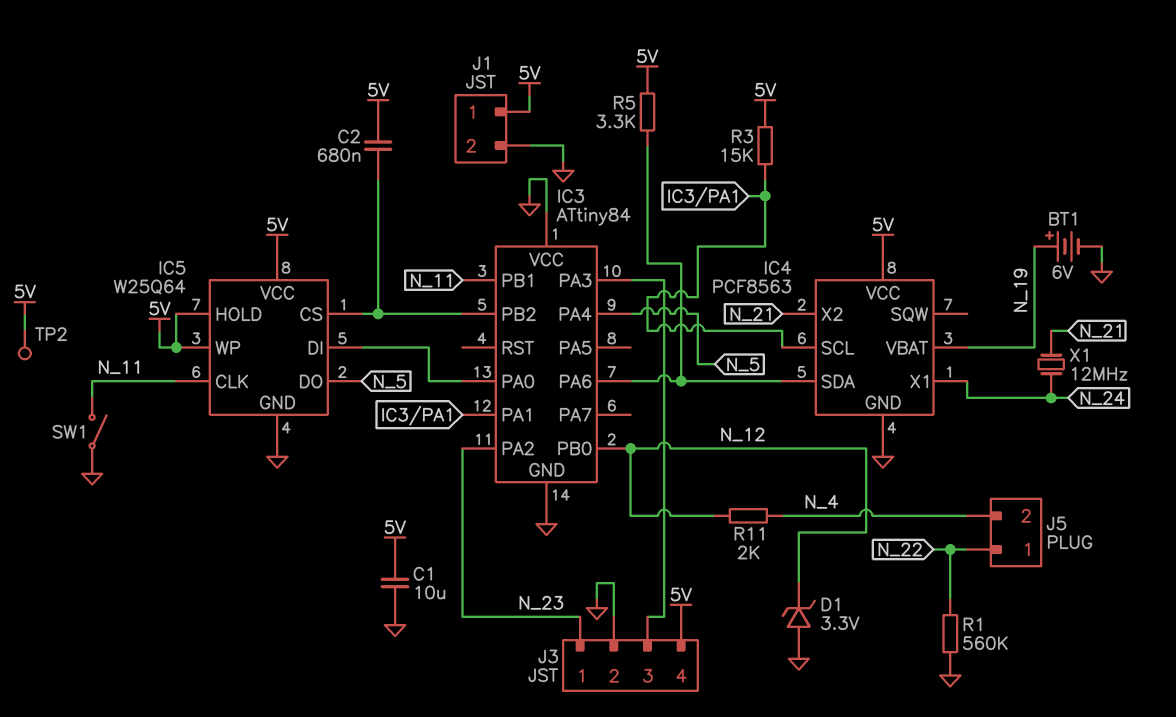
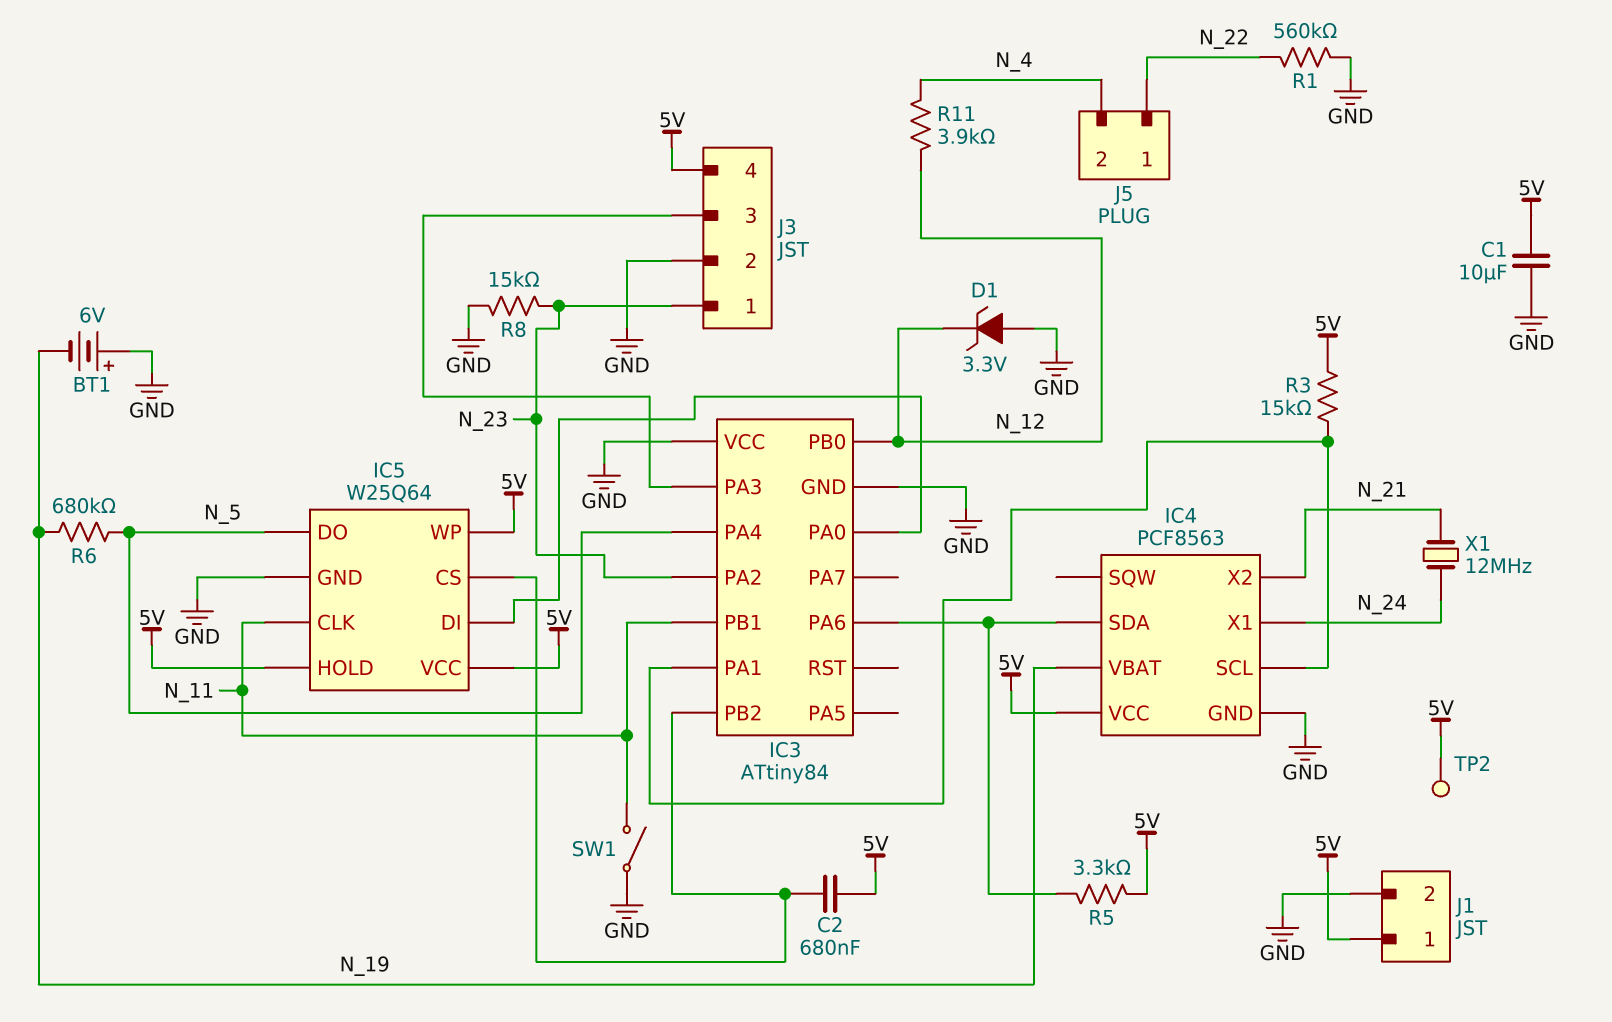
BT1: 6V (plus N_19, minus GND) -> 6V (plus GND, minus N_19)
R6: none -> 680k (N_5, N_19)
R8: none -> 15k (GND, N_23)
R11: 2k (N_4, N_12) -> 3.9k (N_4, N_12)

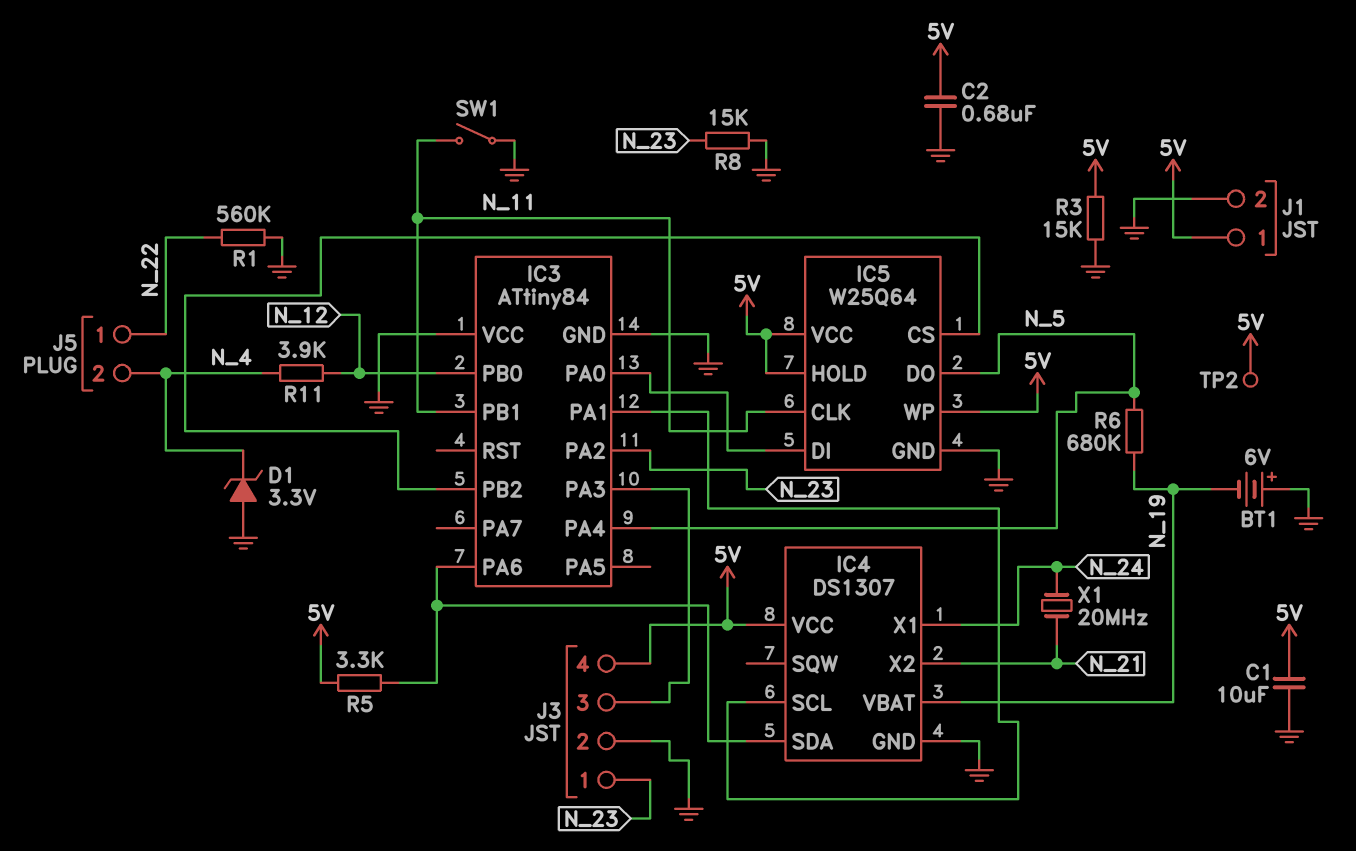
C2: 680nF (5V, IC3/PB2) -> 680nF (5V, GND)
D1: zener 3.3V (A GND, K N_12) -> zener 3.3V (A GND, K N_4)
IC4: PCF8563 -> DS1307
R3: 15k (5V, IC3/PA1) -> 15k (5V, GND)
X1: 12MHz (N_21, N_24) -> 20MHz (N_21, N_24)

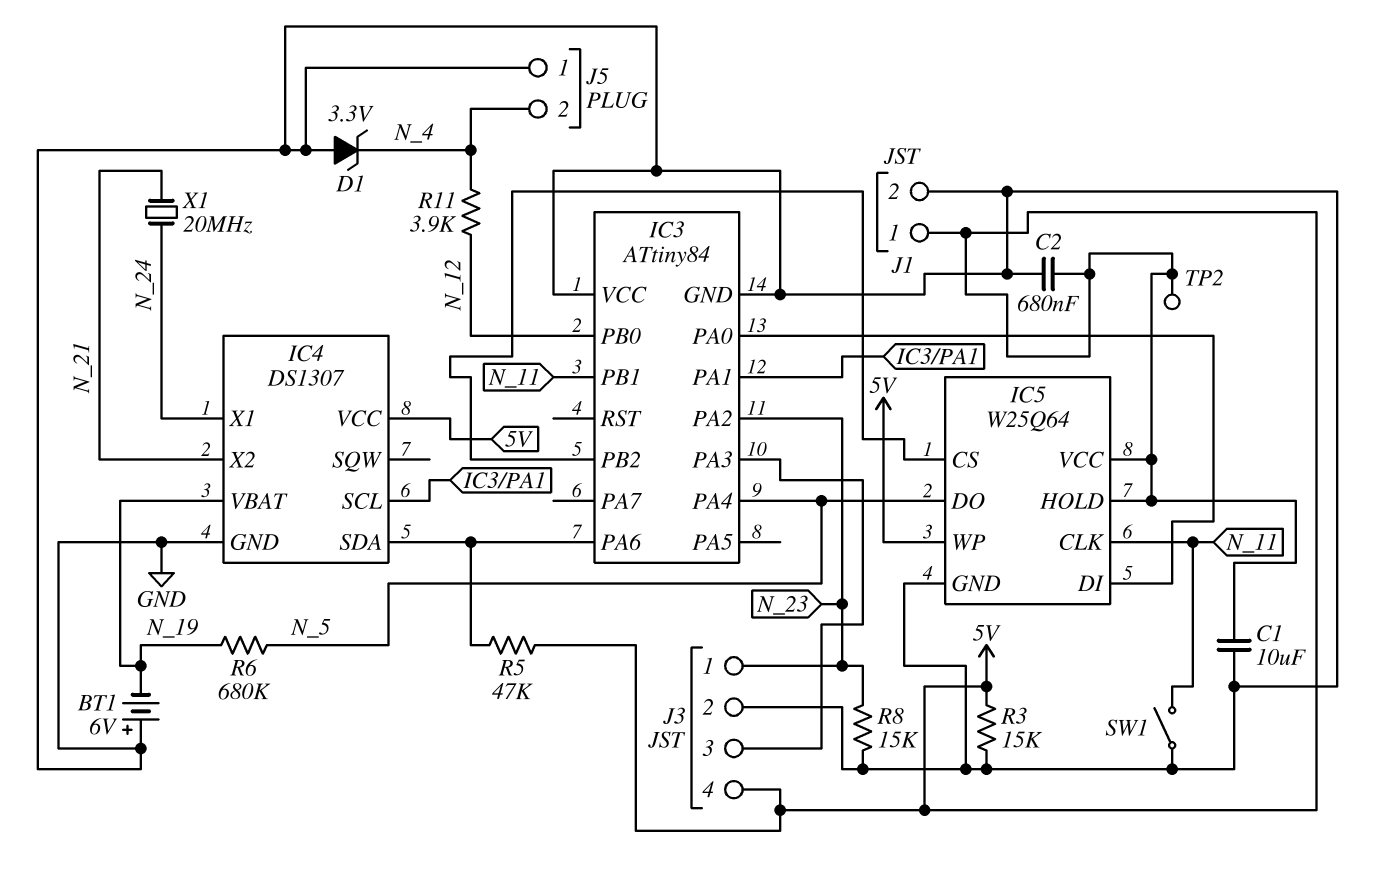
J5 pin 1: N_22 -> GND
R1: 560k (GND, N_22) -> none
R5: 3.3k (5V, IC3/PA6) -> 47k (5V, IC3/PA6)

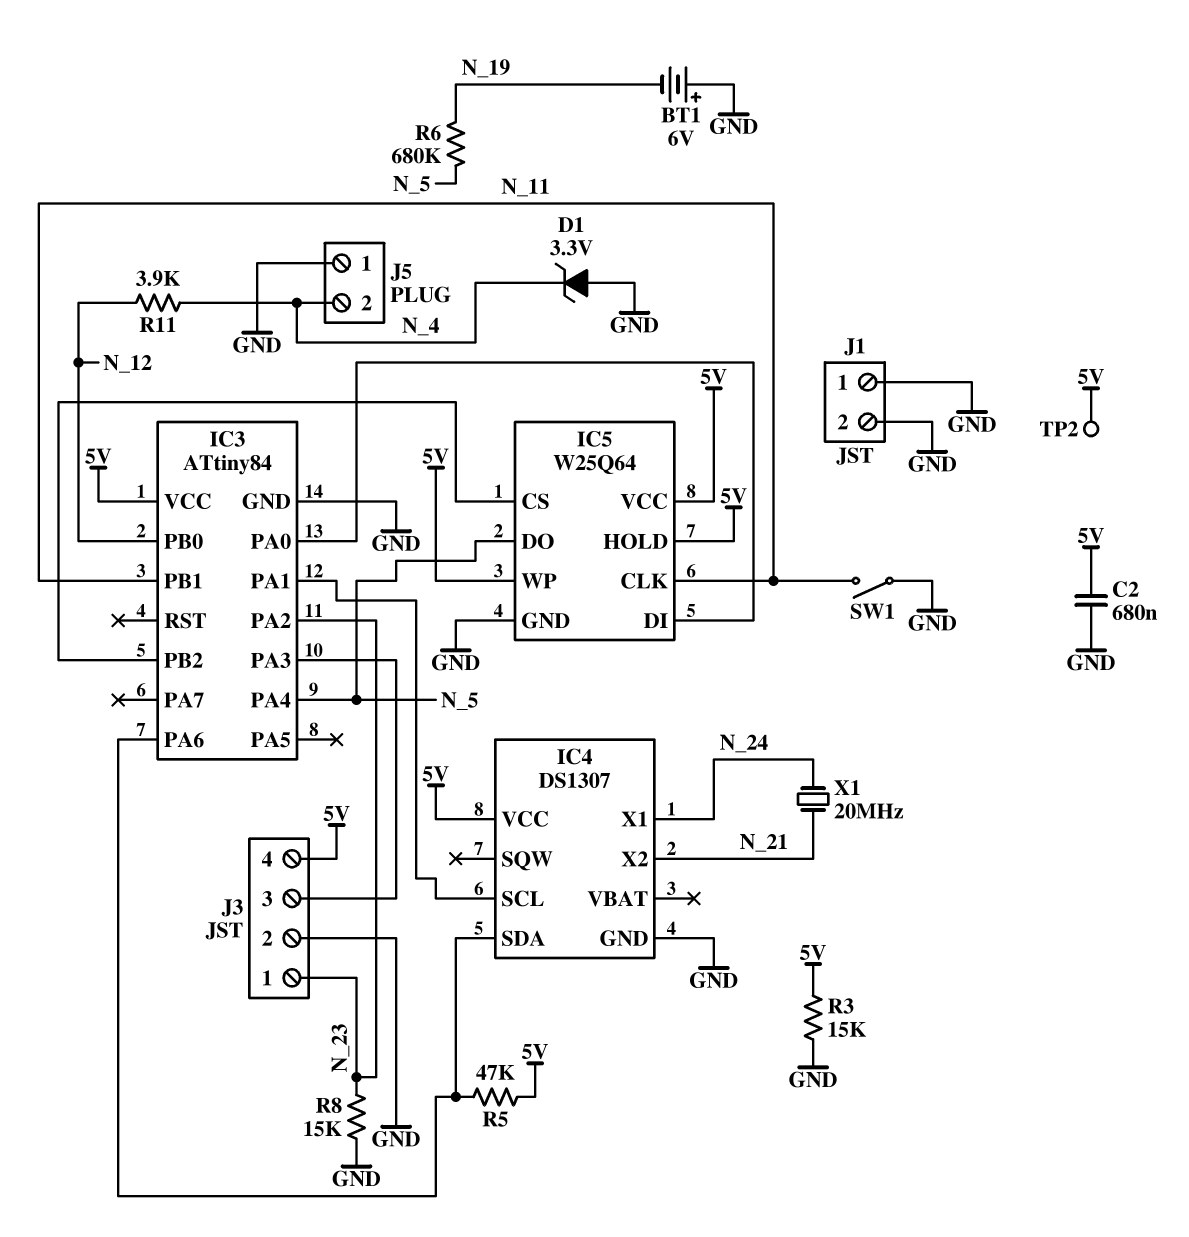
C1: 10uF (5V, GND) -> none
IC3 pin VCC: GND -> 5V
IC4 pin VBAT: N_19 -> none
J1 pin 1: 5V -> GND

